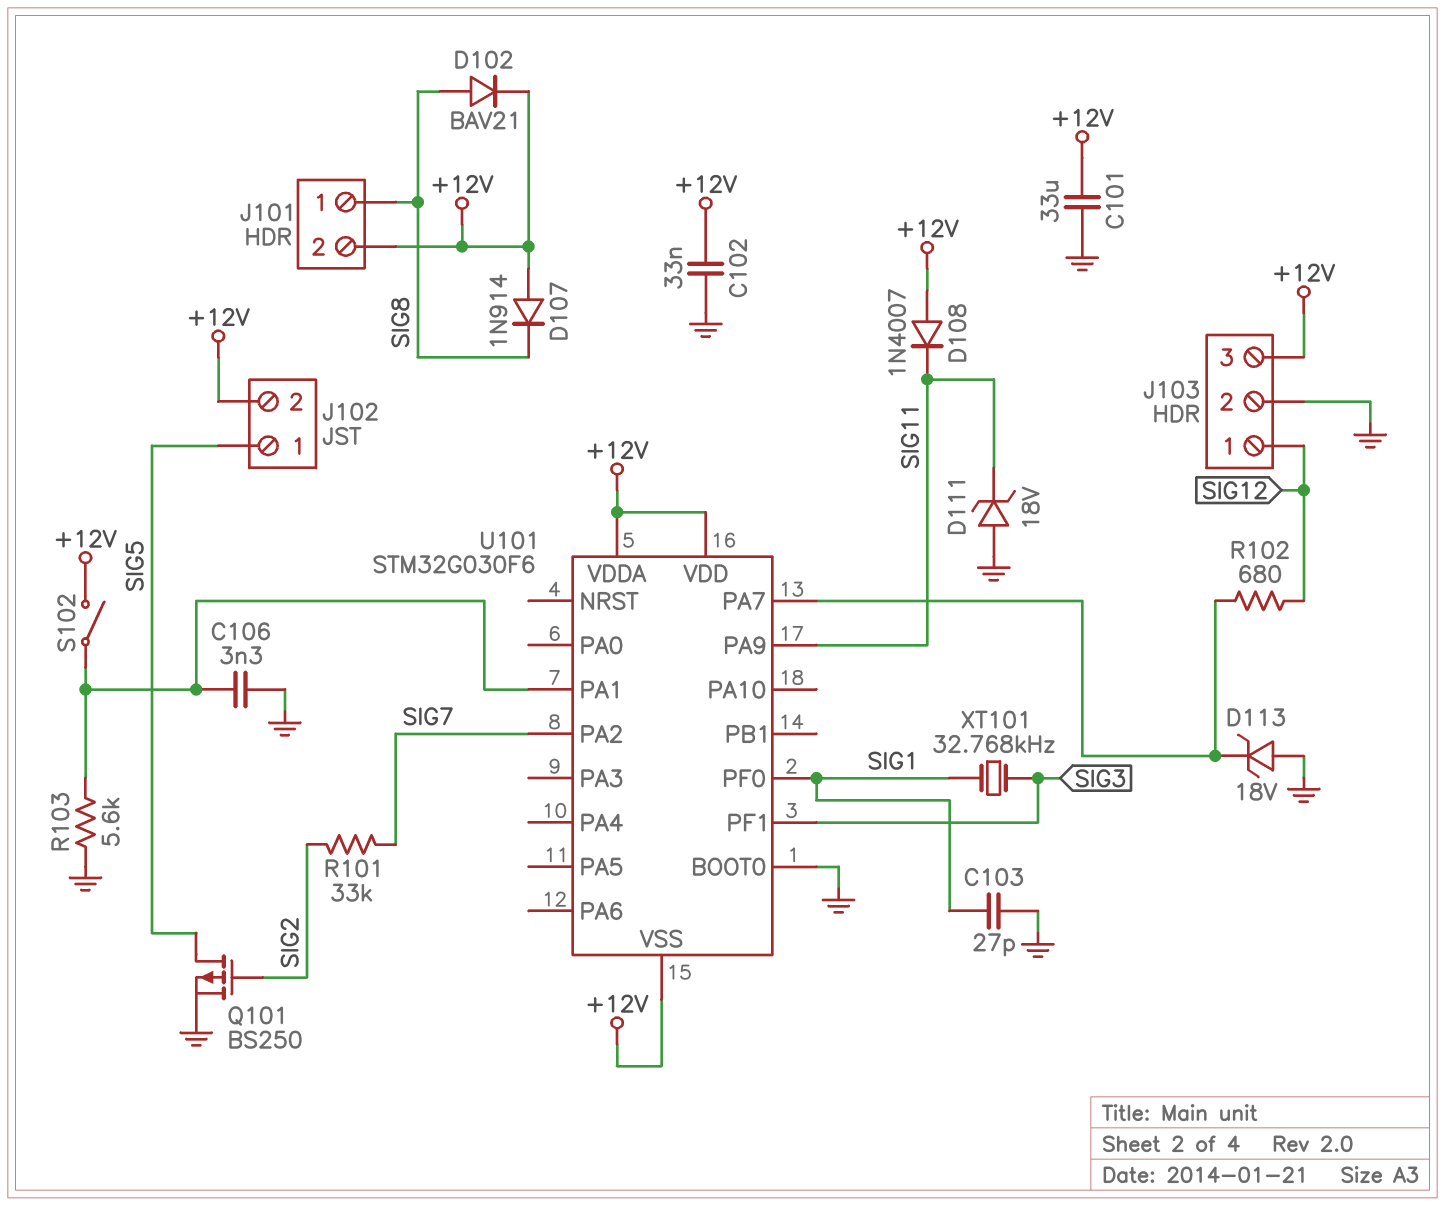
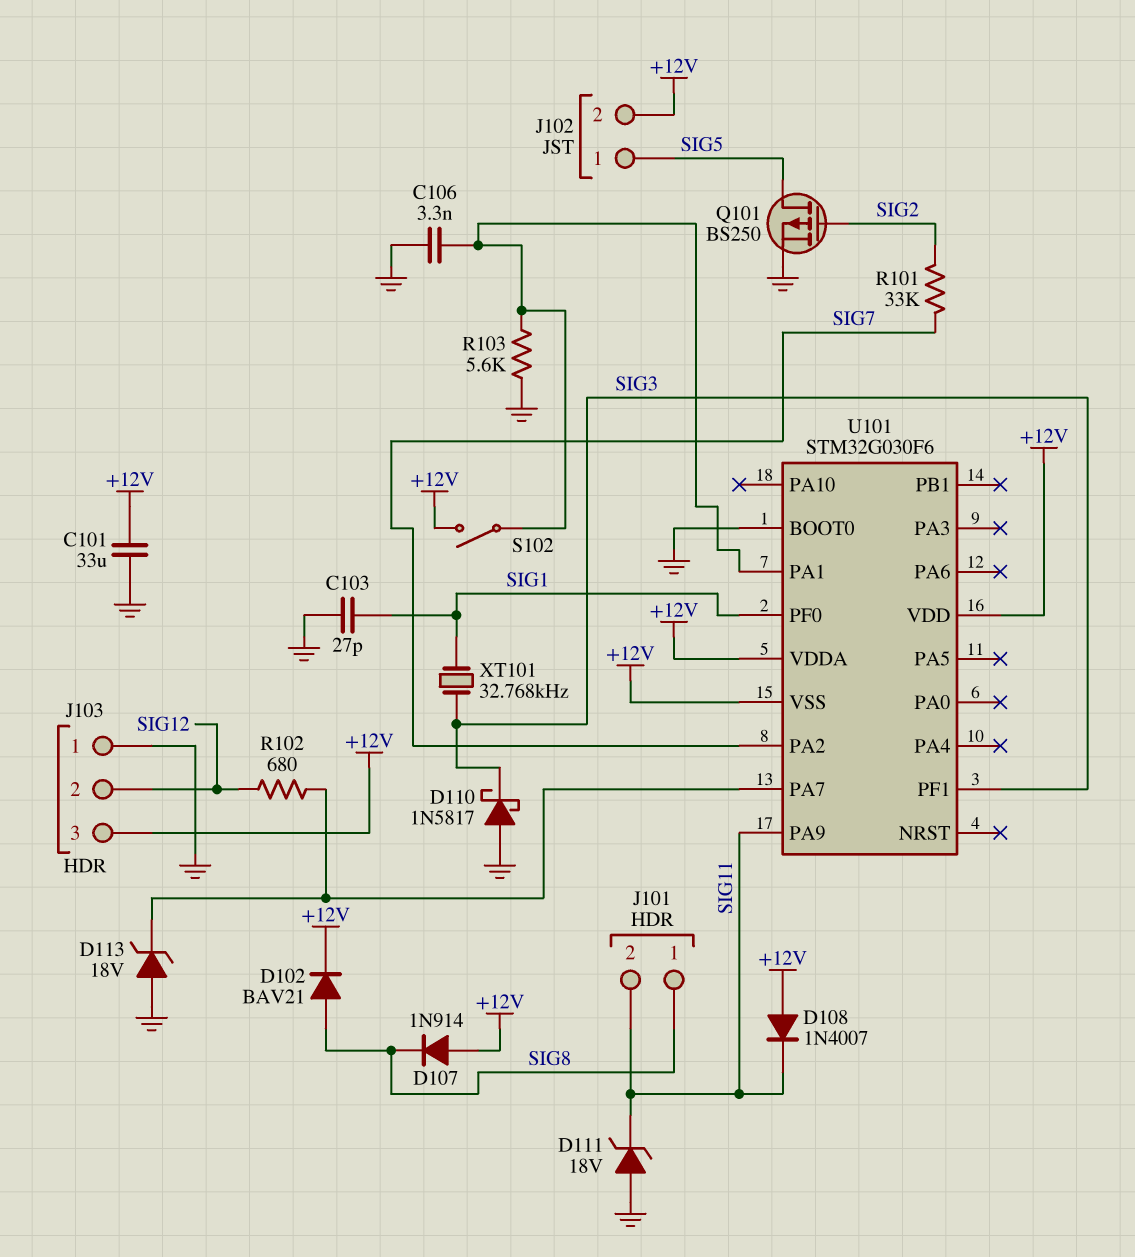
C102: 33nF (+12V, GND) -> none
D110: none -> schottky 1N5817 (A GND, K SIG3)
J101 pin 2: +12V -> SIG11
J103 pin 1: SIG12 -> GND
J103 pin 2: GND -> SIG12

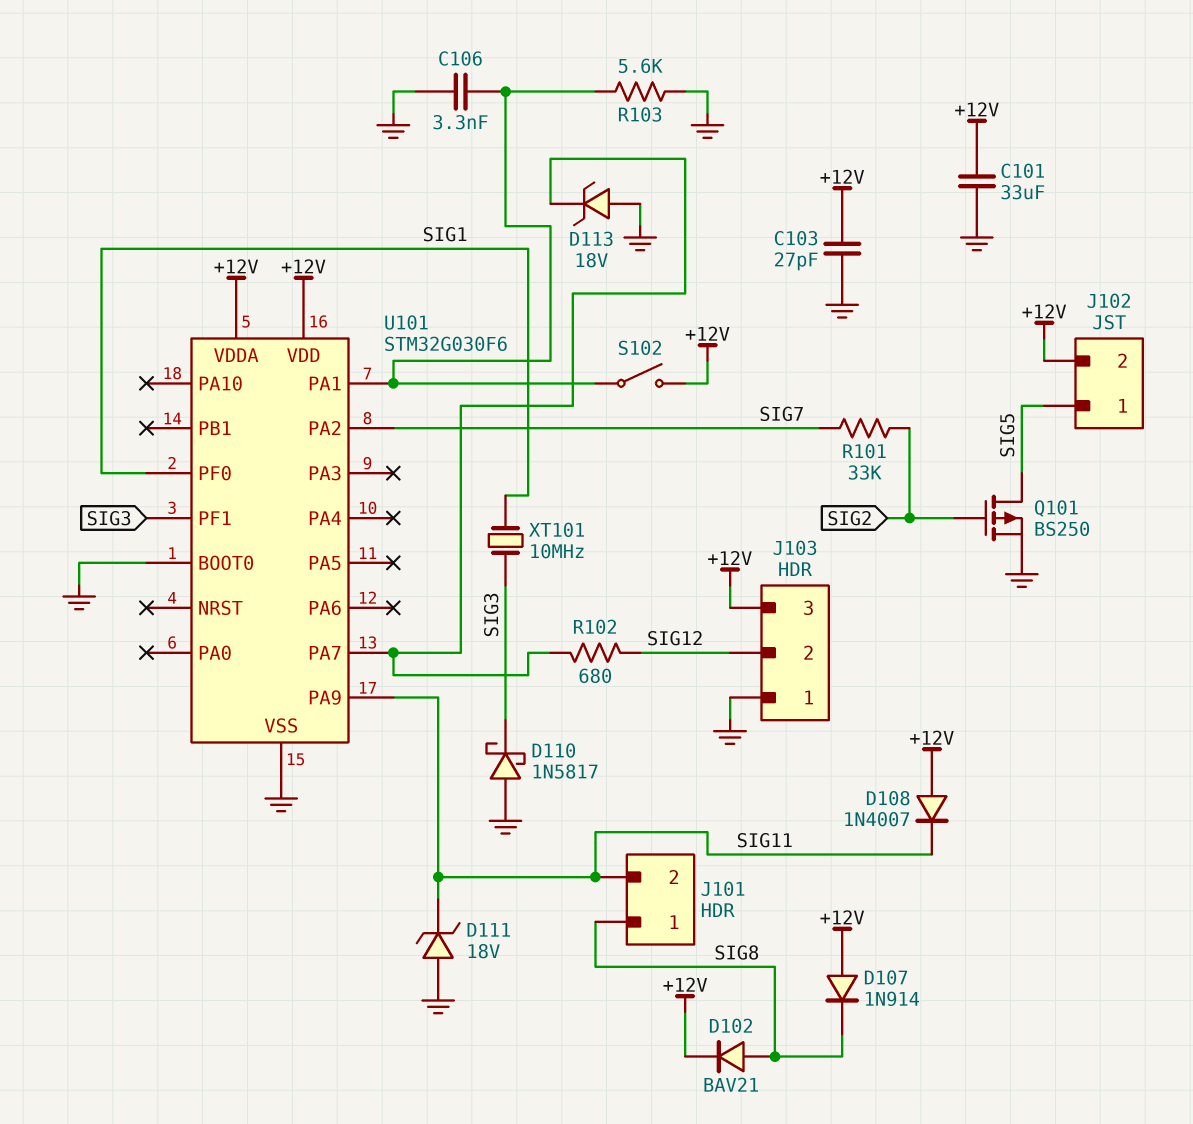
C103: 27pF (GND, SIG1) -> 27pF (+12V, GND)
U101 pin VSS: +12V -> GND
XT101: 32.768kHz (SIG1, SIG3) -> 10MHz (SIG1, SIG3)

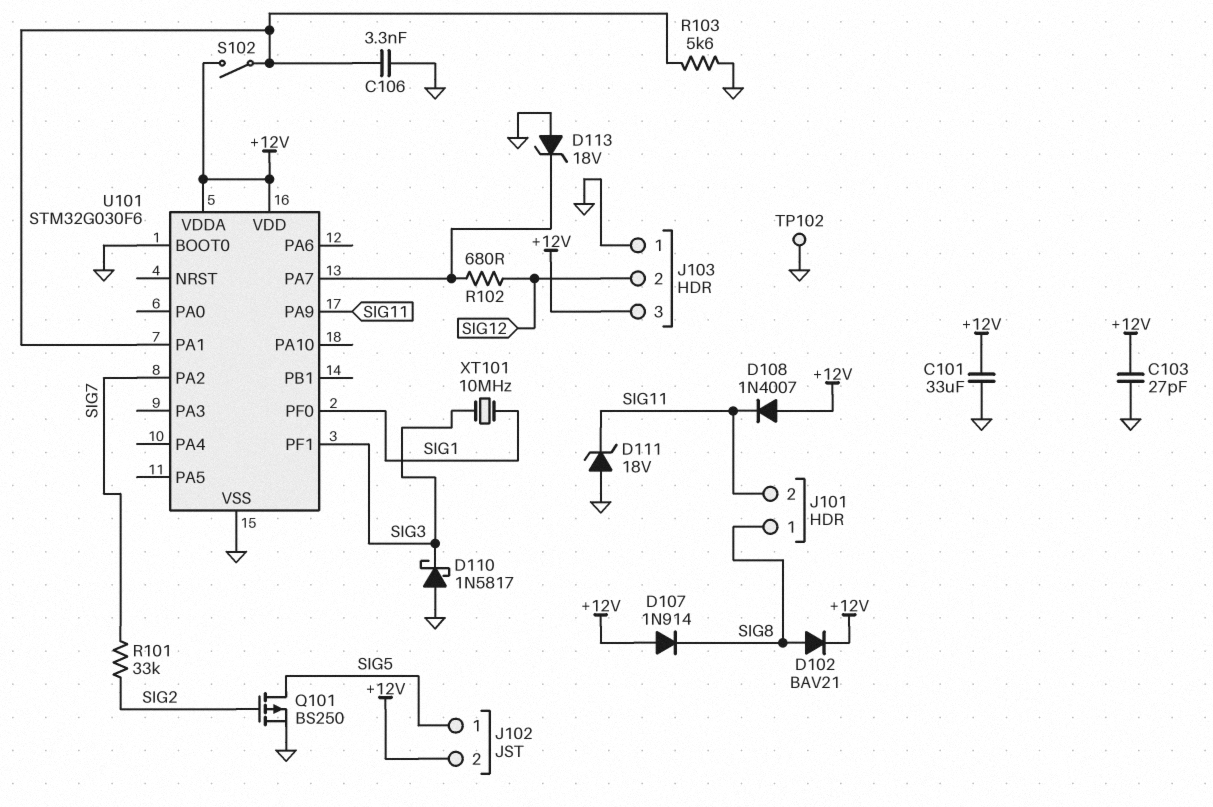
TP102: none -> test point (GND)

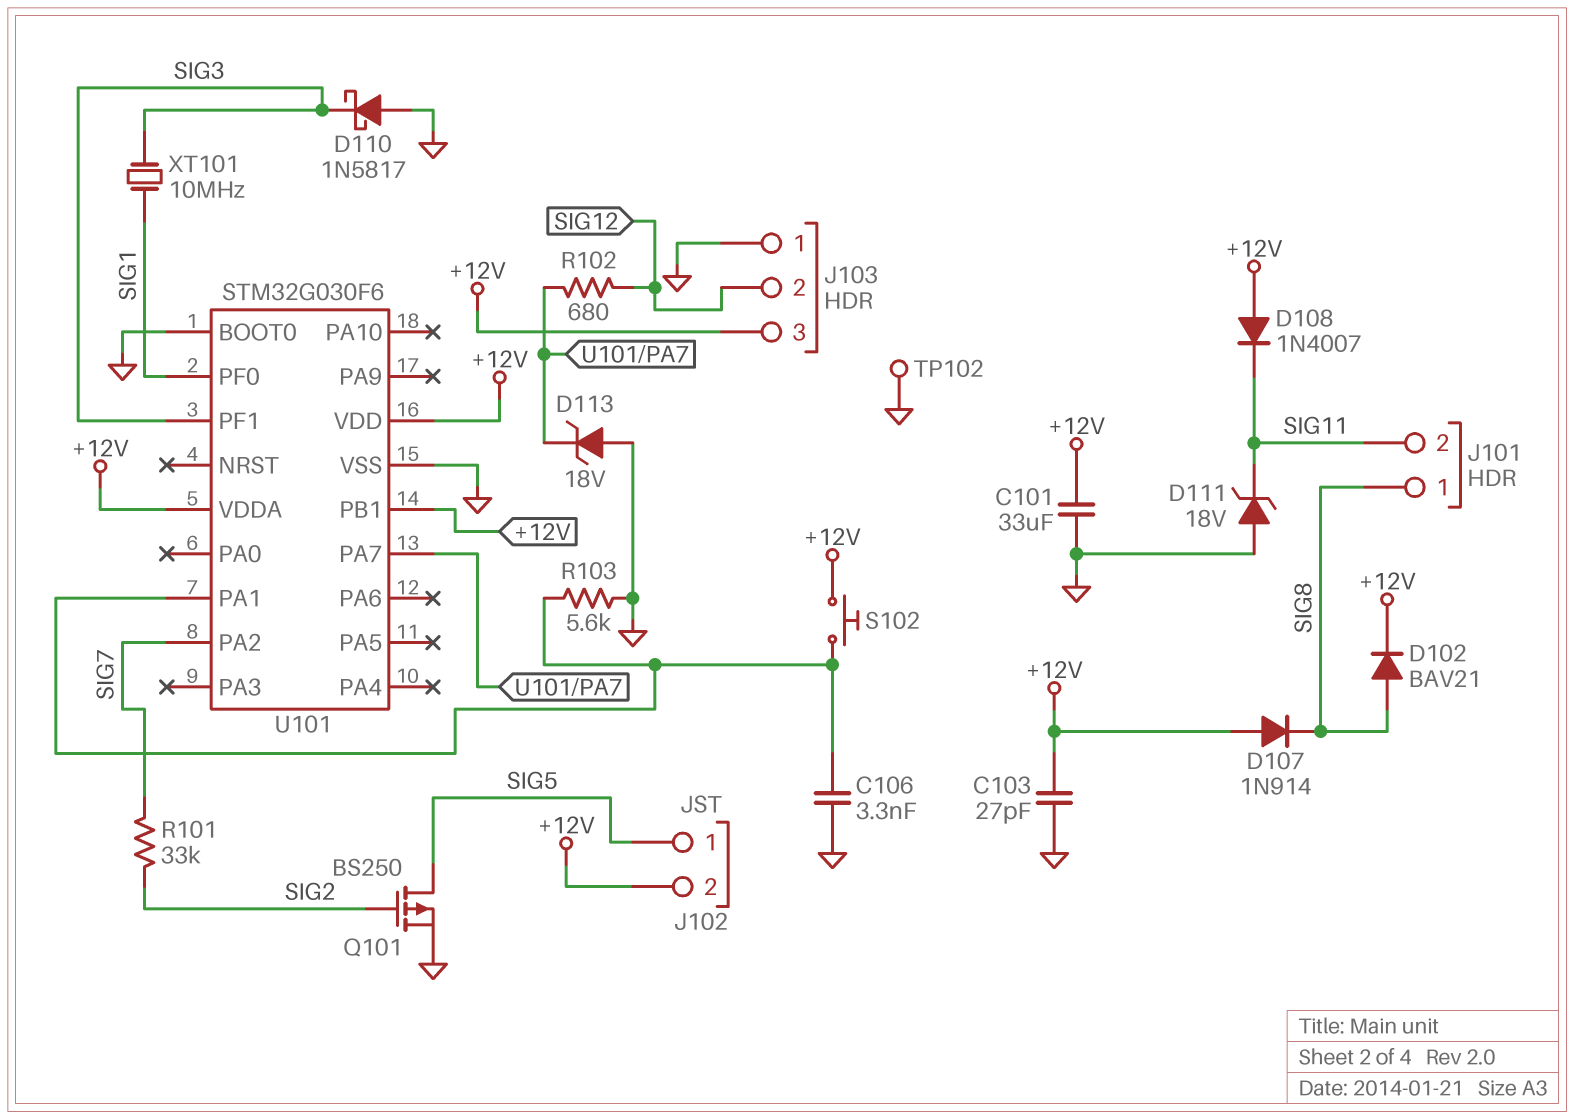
S102: switch (+12V, U101/PA1) -> button (+12V, U101/PA1)
U101 pin PA9: SIG11 -> none
U101 pin PB1: none -> +12V

